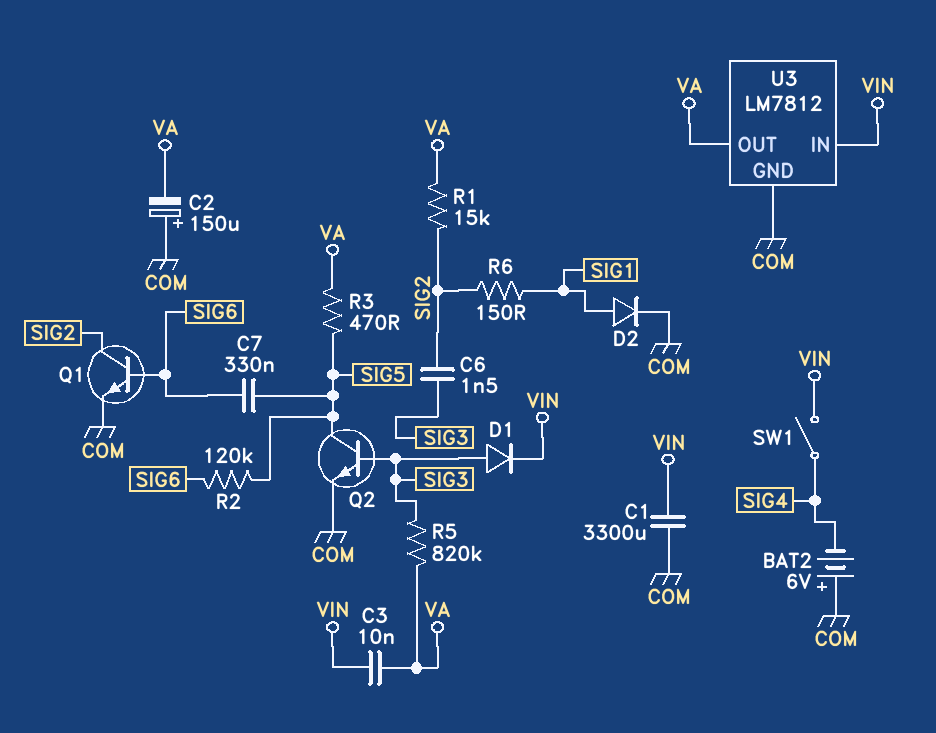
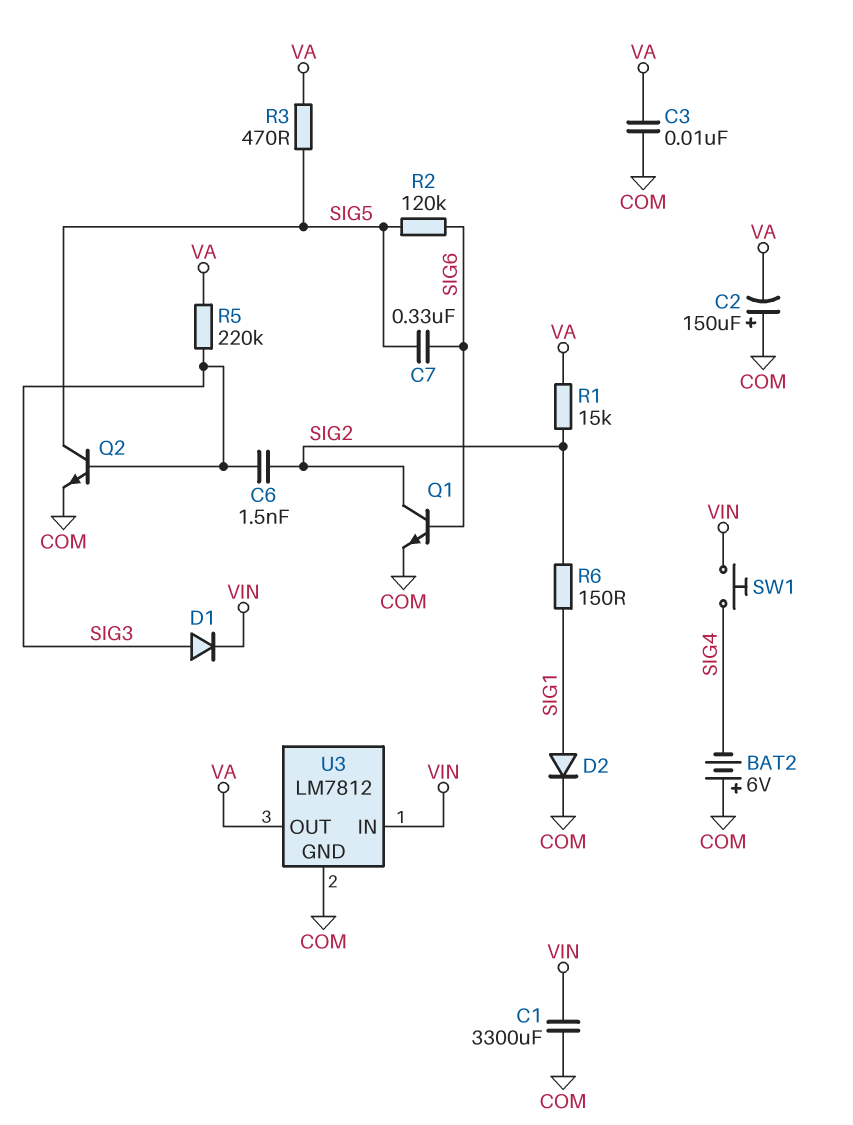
C3: 10nF (VA, VIN) -> 10nF (COM, VA)
R5: 820k (SIG3, VA) -> 220k (SIG3, VA)
SW1: switch (SIG4, VIN) -> button (SIG4, VIN)

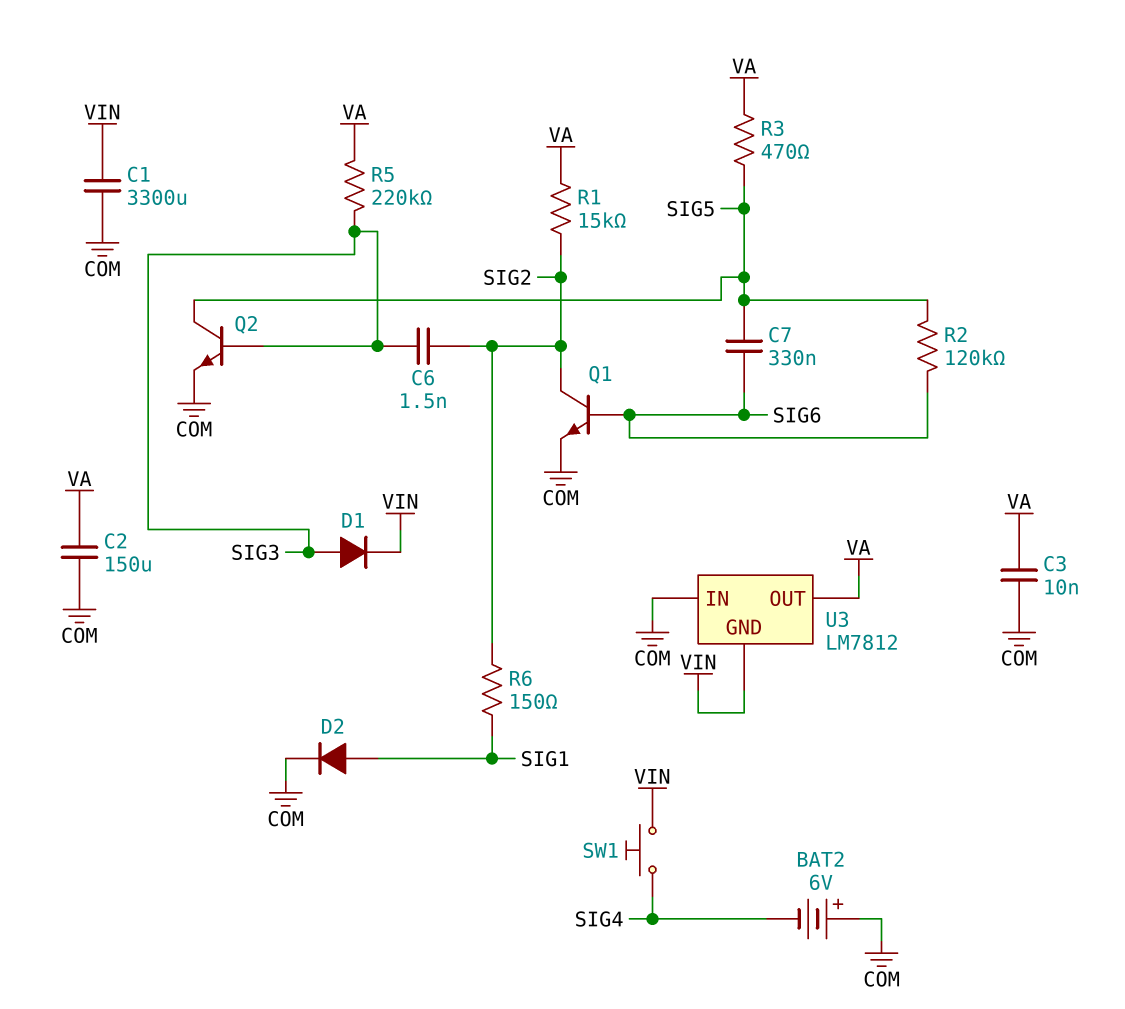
C2: 150uF (plus COM, minus VA) -> 150uF (COM, VA)
U3 pin GND: COM -> VIN
U3 pin IN: VIN -> COM

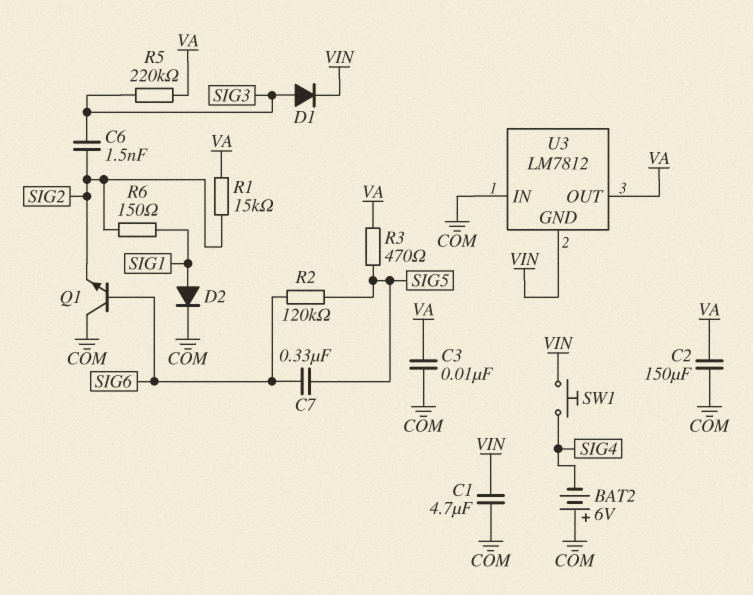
C1: 3300uF (COM, VIN) -> 4.7uF (COM, VIN)
Q1: NPN (B SIG6, C SIG2, E COM) -> NPN (B SIG6, C COM, E SIG2)
Q2: NPN (B SIG3, C SIG5, E COM) -> none

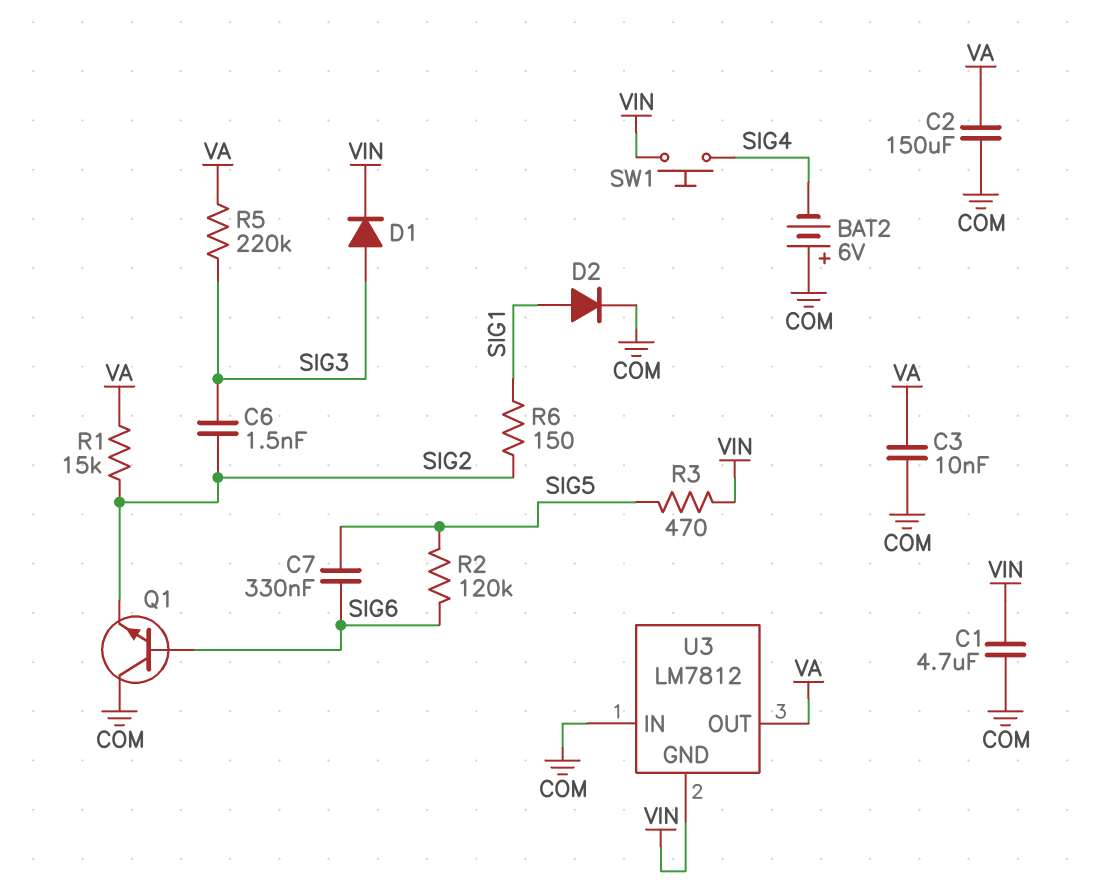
R3: 470 (SIG5, VA) -> 470 (SIG5, VIN)

